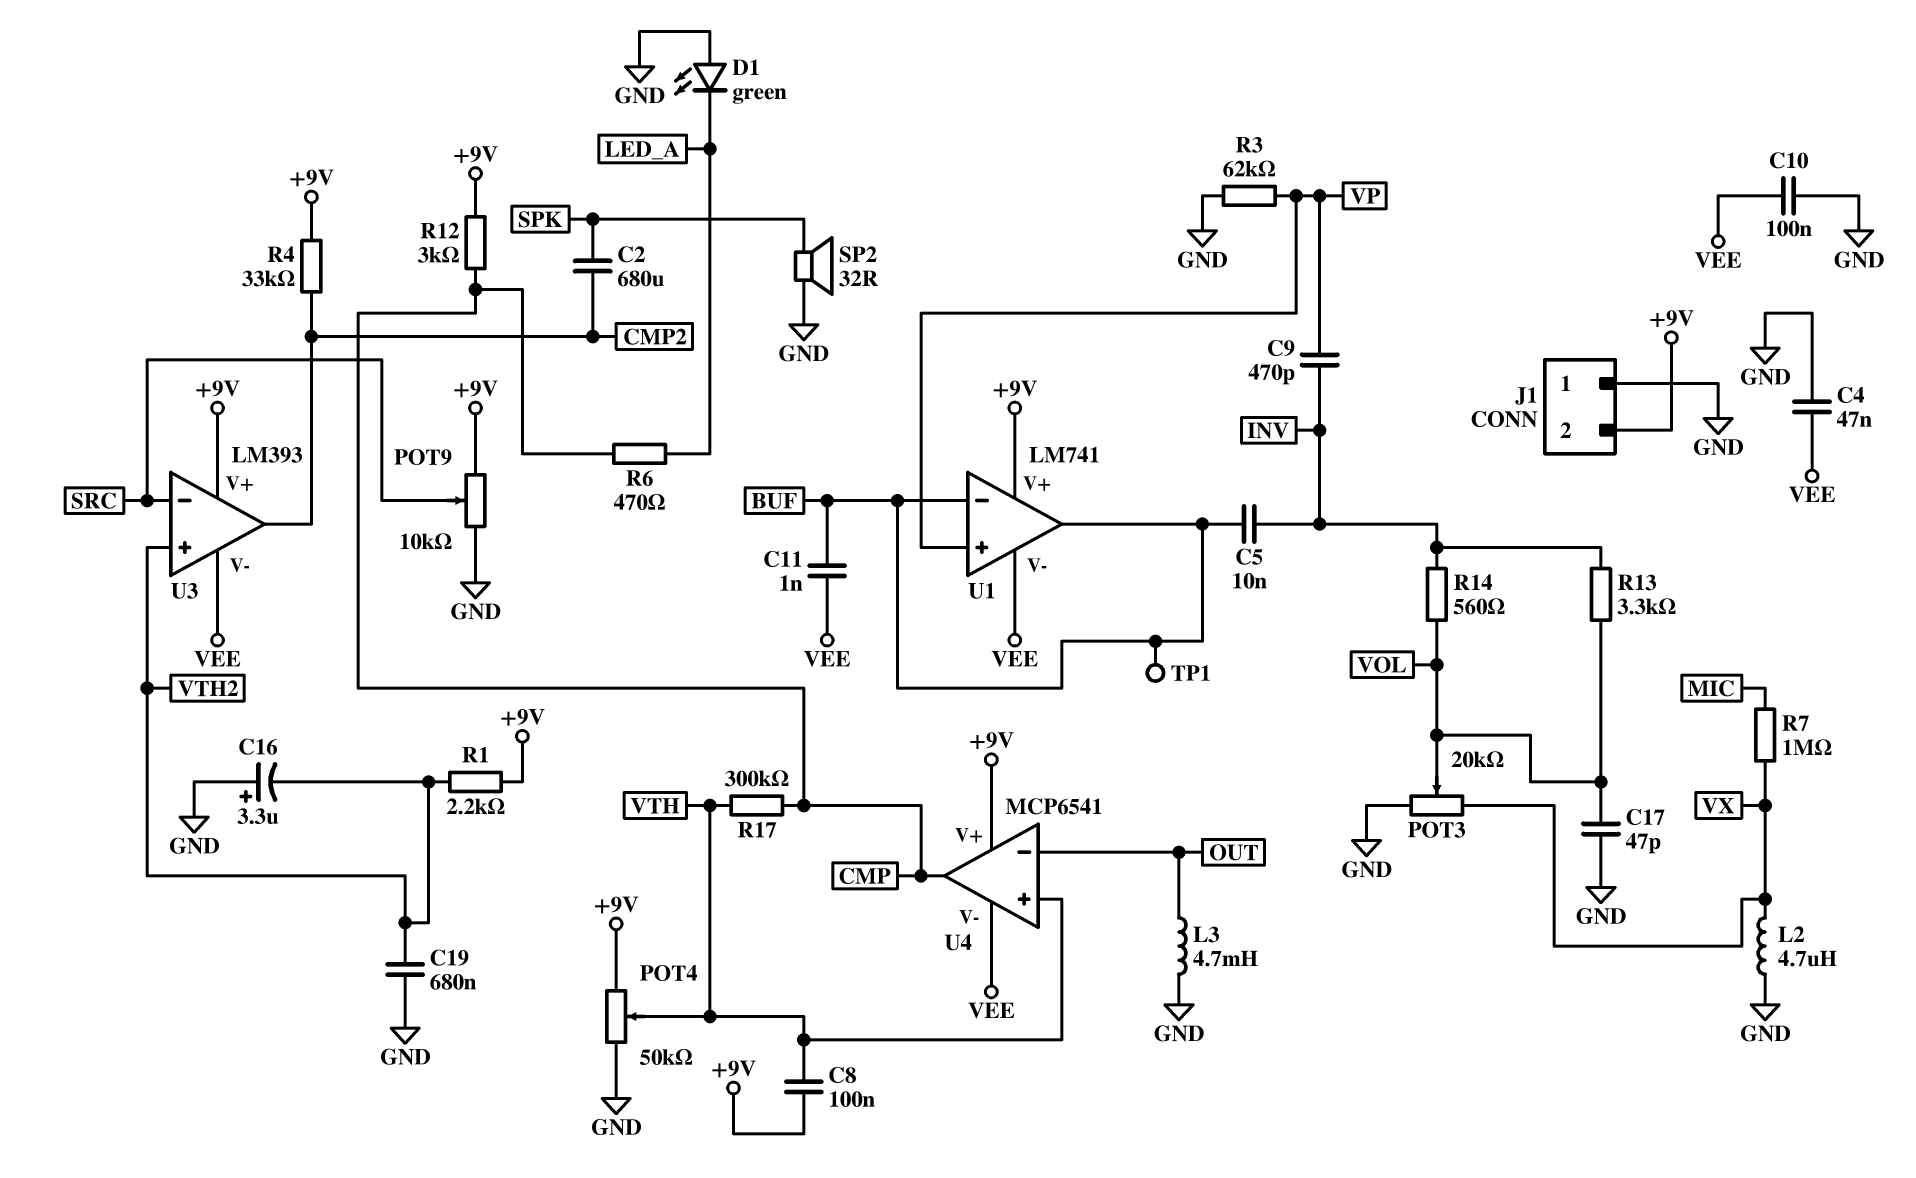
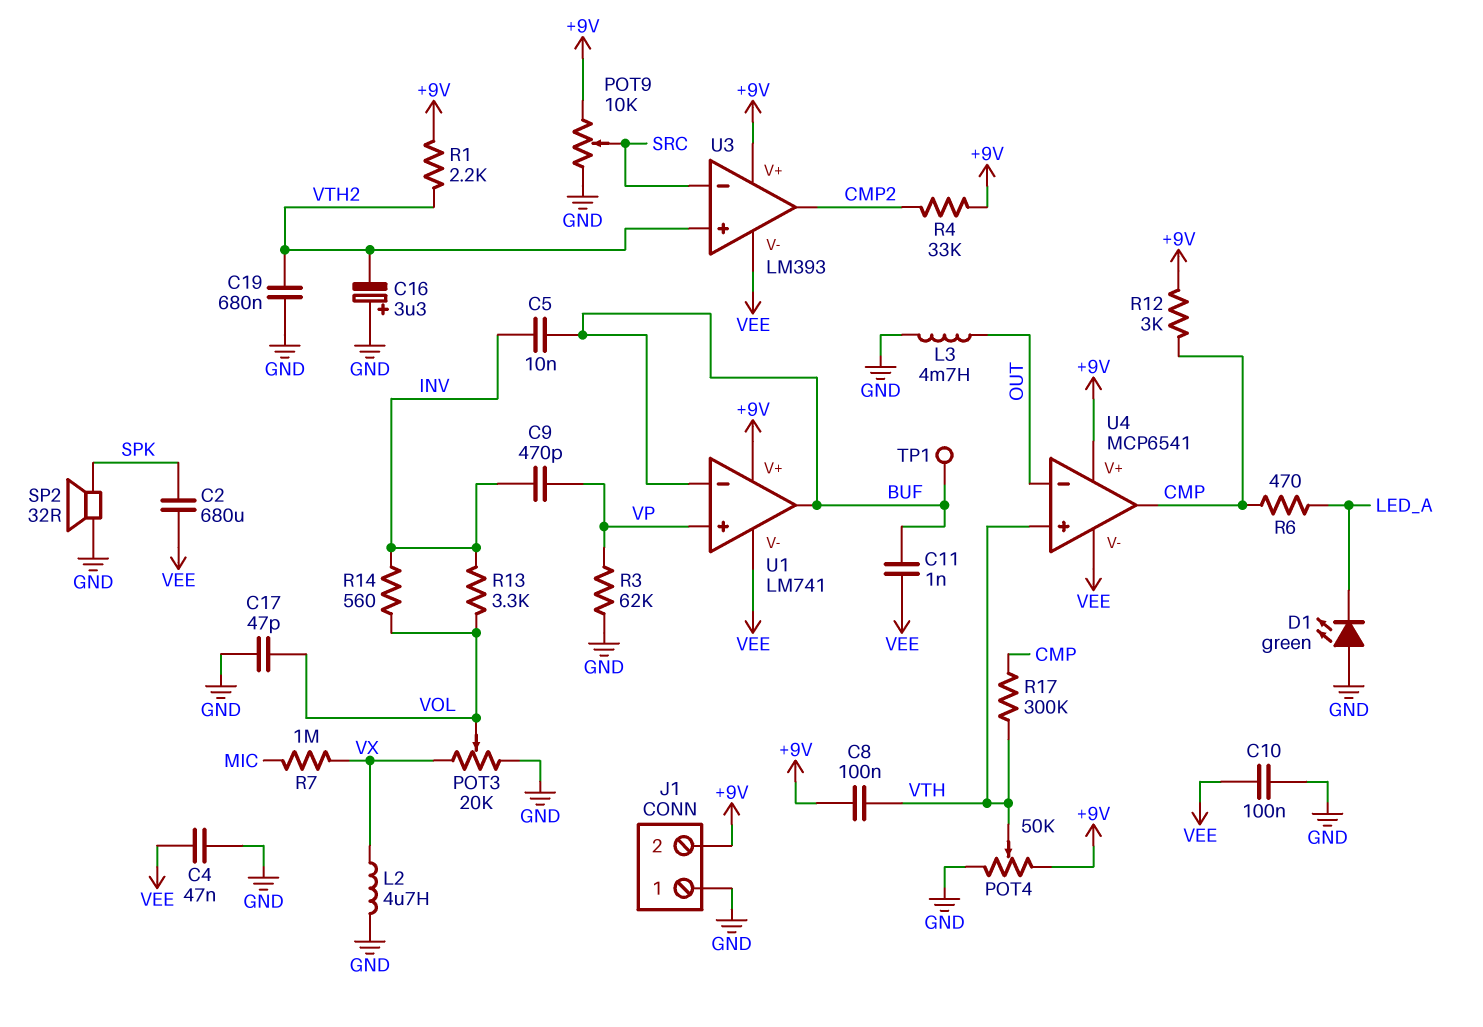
C2: 680uF (CMP2, SPK) -> 680uF (SPK, VEE)

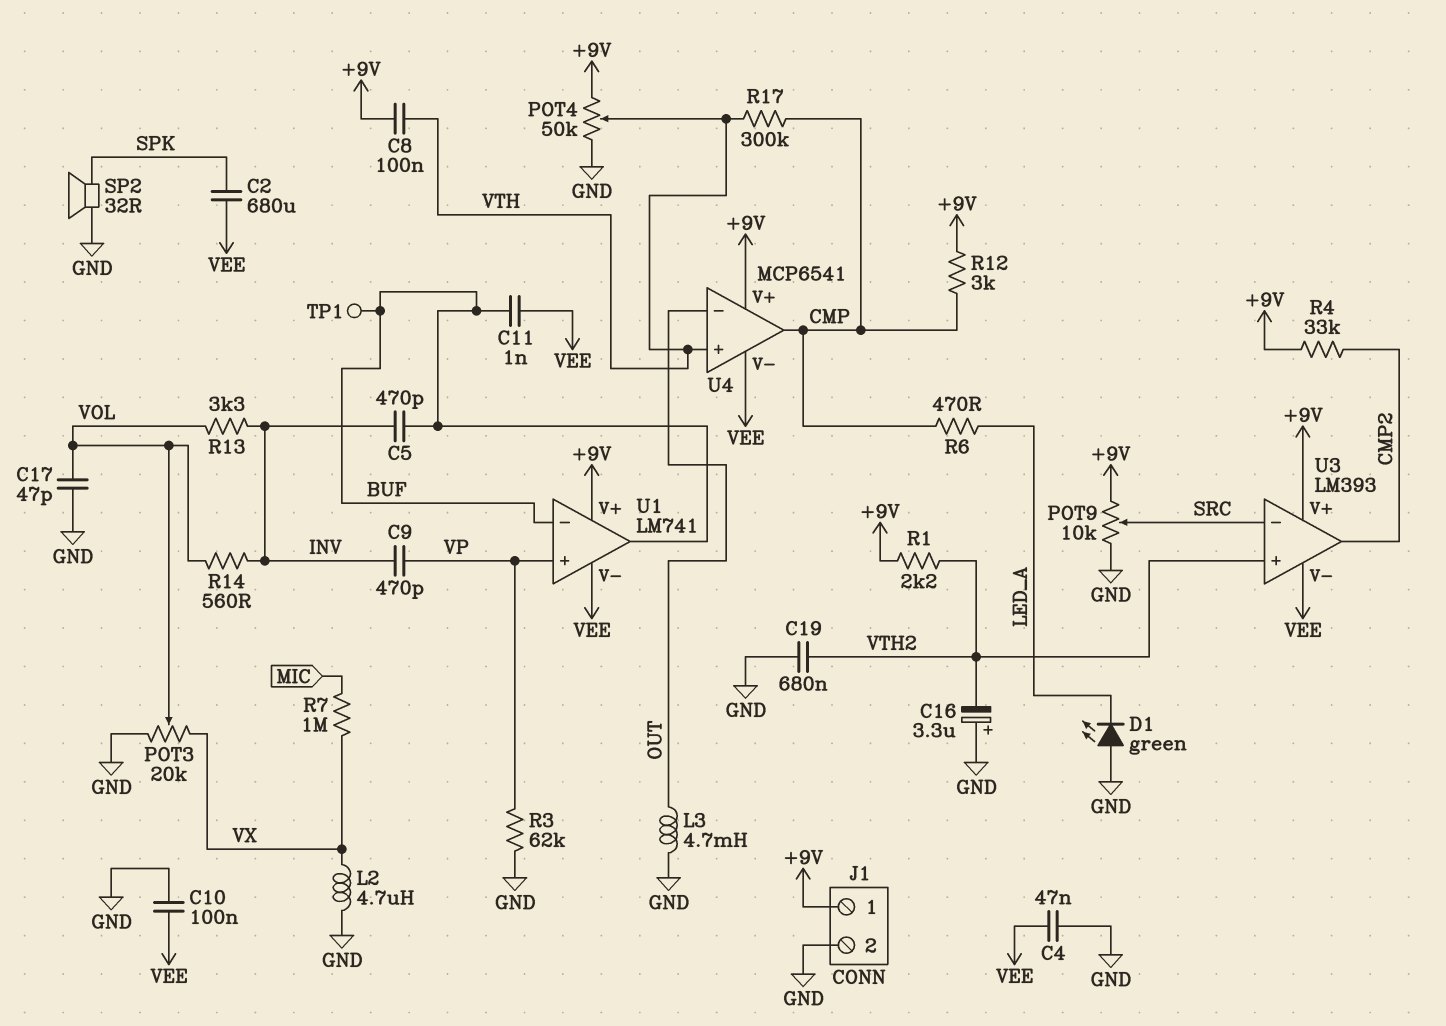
C5: 10nF (BUF, INV) -> 470pF (BUF, INV)
J1 pin 1: GND -> +9V
J1 pin 2: +9V -> GND

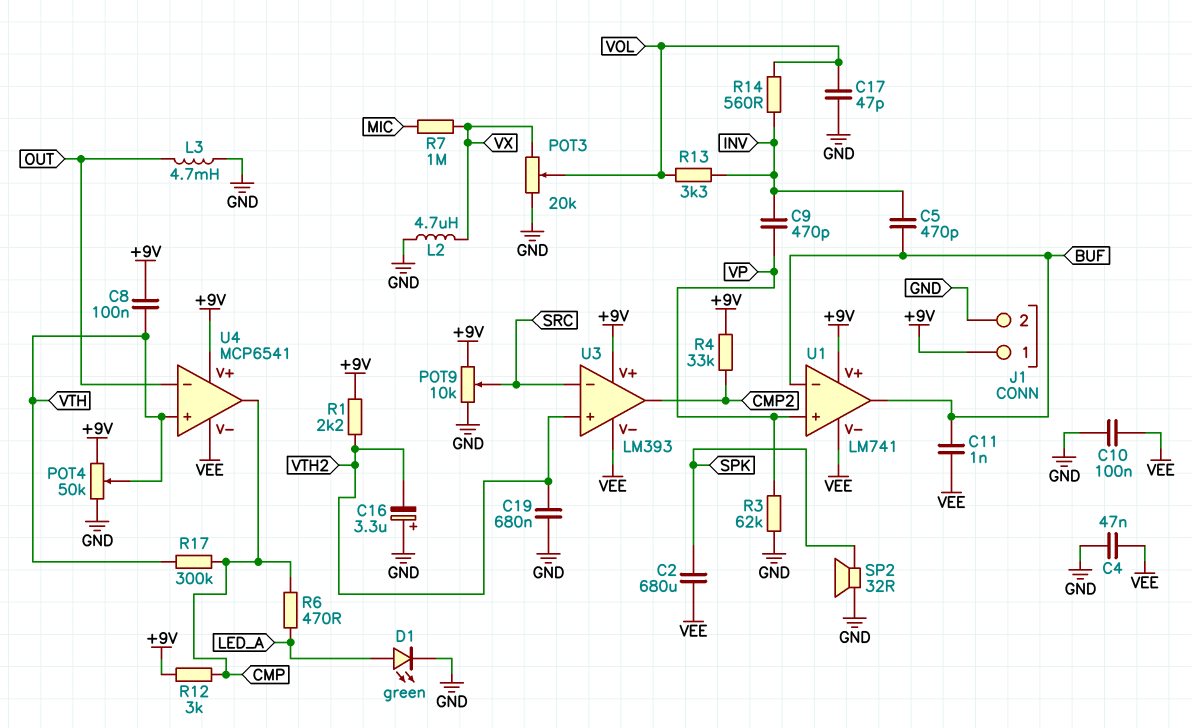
D1: LED green (A GND, K LED_A) -> LED green (A LED_A, K GND)
TP1: test point (BUF) -> none

